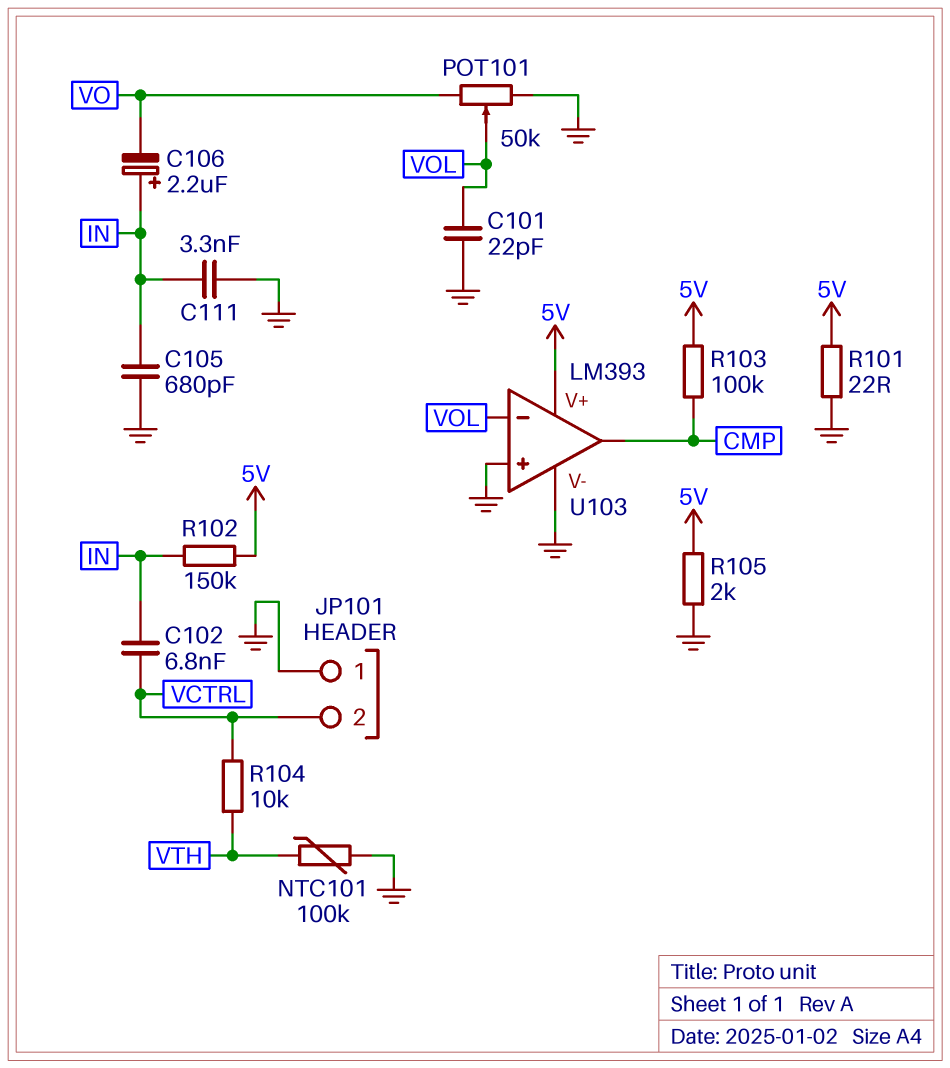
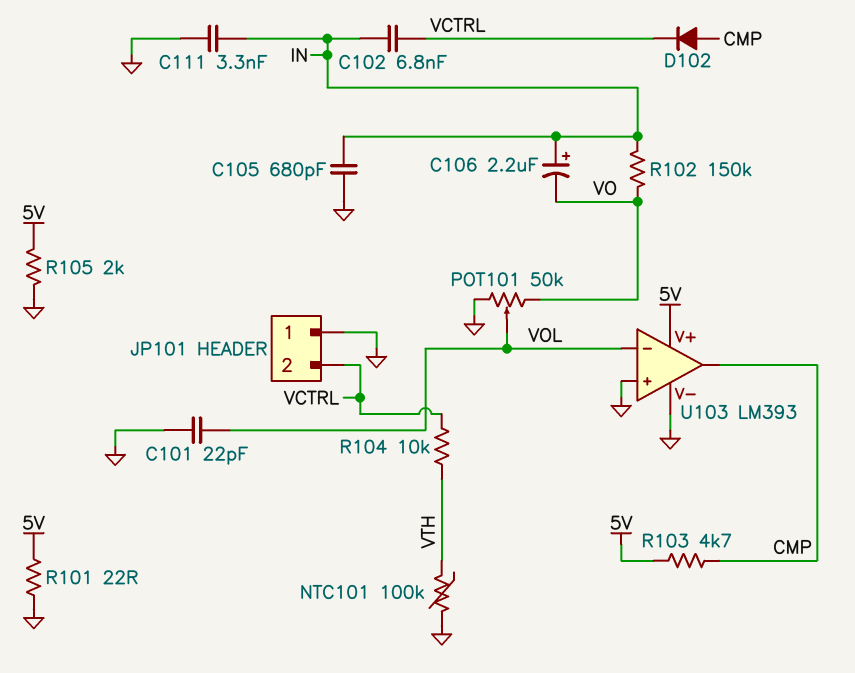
D102: none -> diode (A CMP, K VCTRL)
R102: 150k (5V, IN) -> 150k (IN, VO)
R103: 100k (5V, CMP) -> 4.7k (5V, CMP)

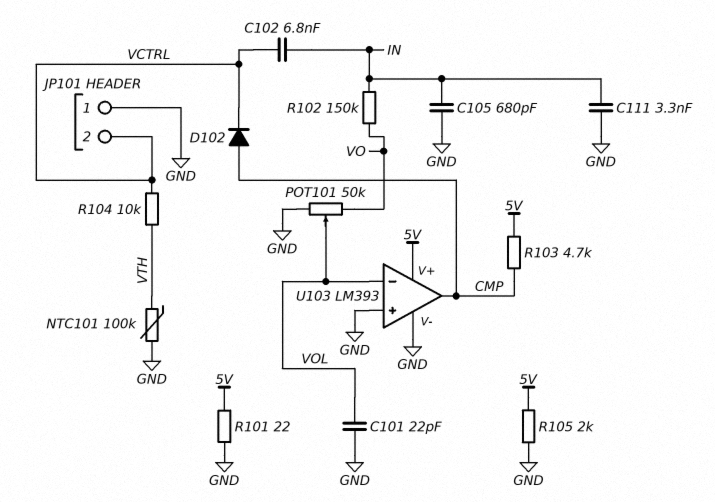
C106: 2.2uF (plus IN, minus VO) -> none

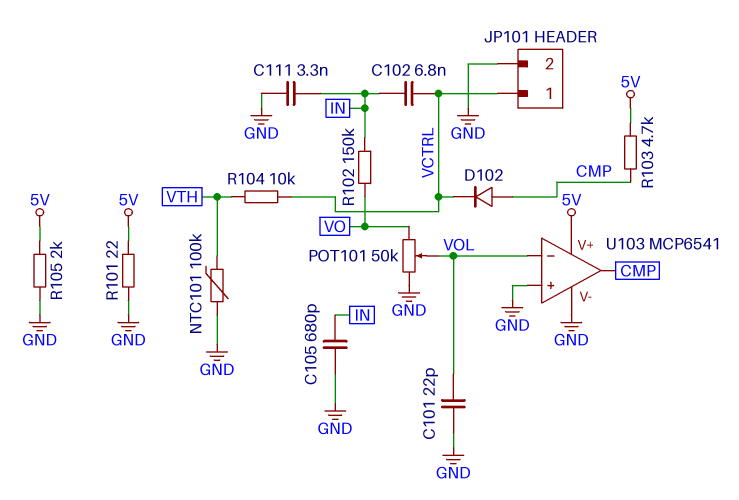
JP101 pin 1: GND -> VCTRL
JP101 pin 2: VCTRL -> GND
U103: LM393 -> MCP6541

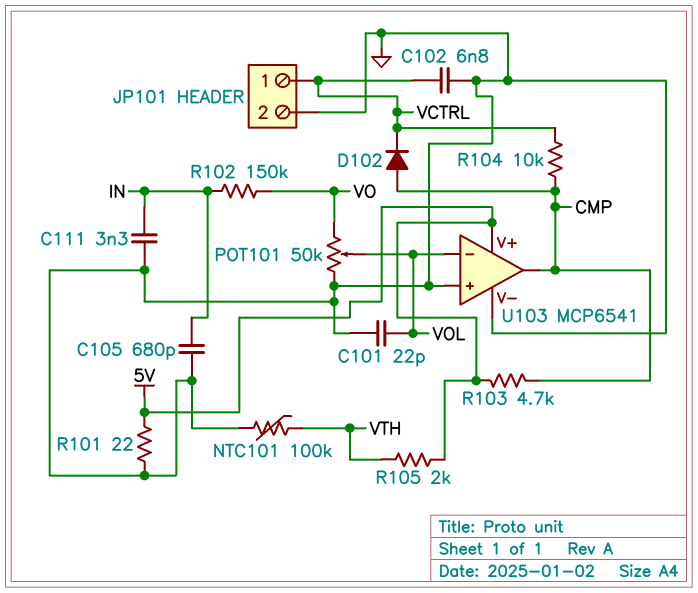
C102: 6.8nF (IN, VCTRL) -> 6.8nF (GND, VCTRL)
R104: 10k (VCTRL, VTH) -> 10k (CMP, VCTRL)
R105: 2k (5V, GND) -> 2k (5V, VTH)

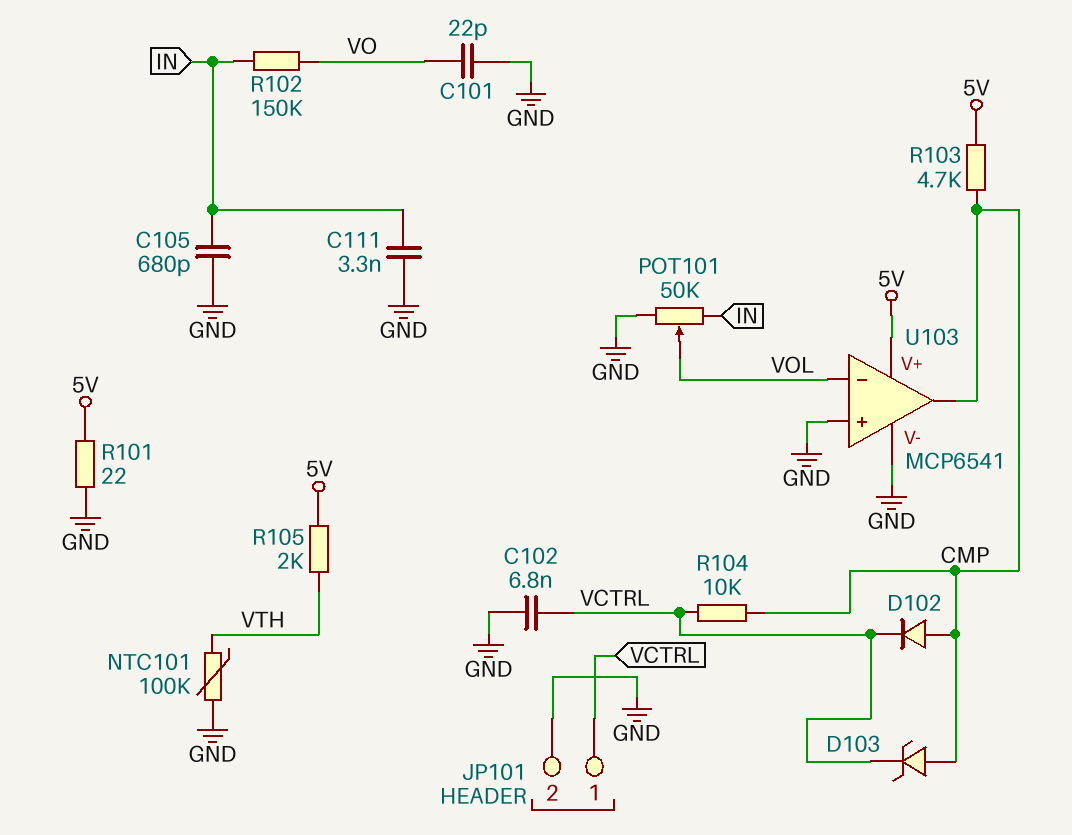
C101: 22pF (GND, VOL) -> 22pF (GND, VO)
D103: none -> zener (A CMP, K VCTRL)
POT101: 50k (GND, VO, wiper VOL) -> 50k (GND, IN, wiper VOL)

